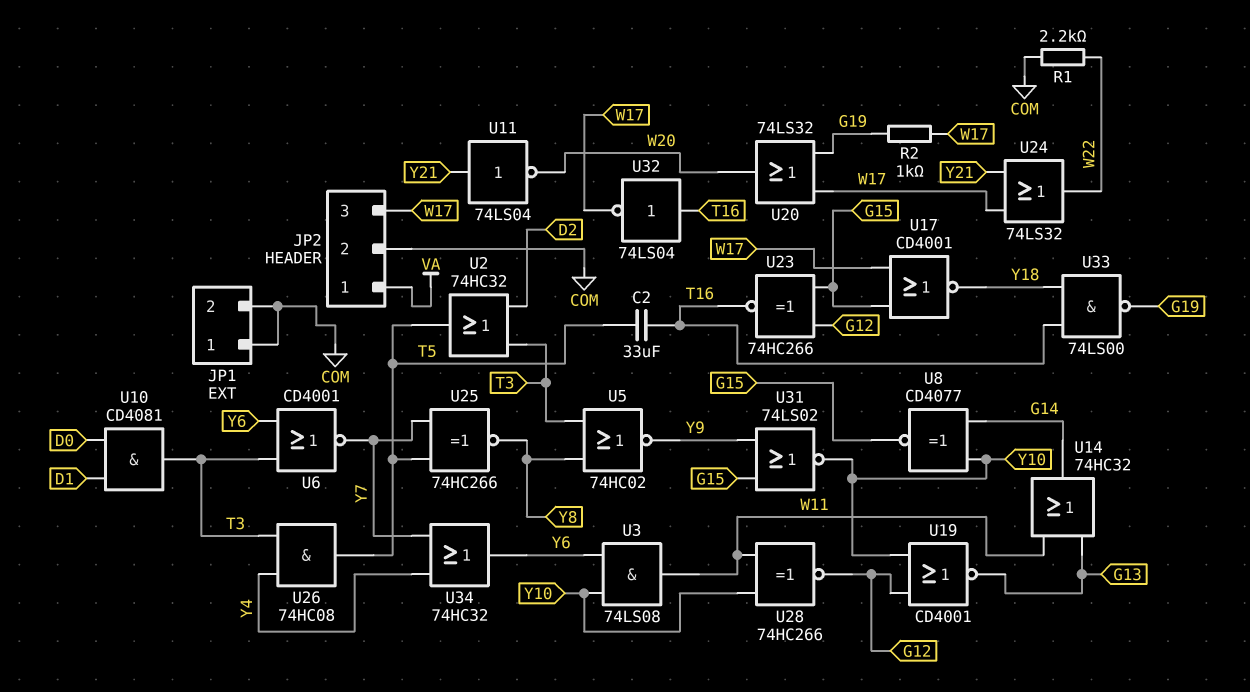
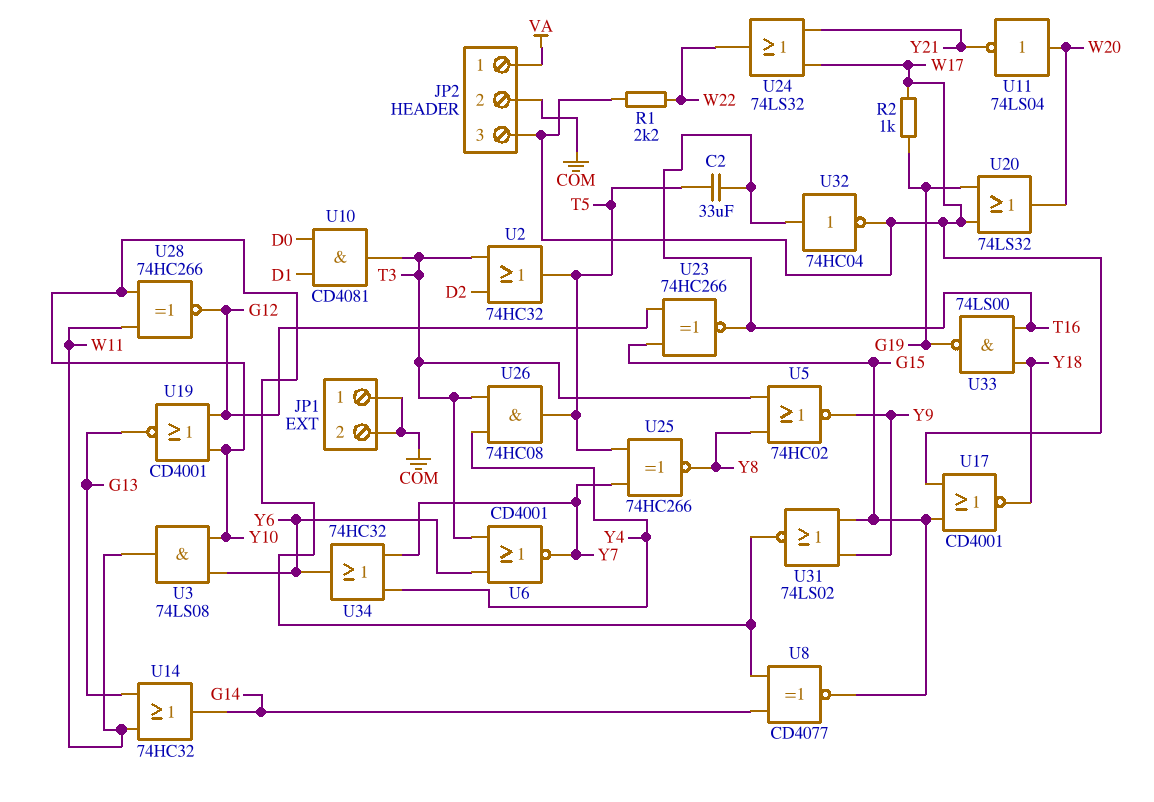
R1: 2.2k (COM, W22) -> 2.2k (W17, W22)
U11: NOT 74LS04 (in Y21, out W20) -> NOT 74LS04 (in W20, out Y21)
U32: NOT 74LS04 (in T16, out W17) -> NOT 74HC04 (in T16, out W17)

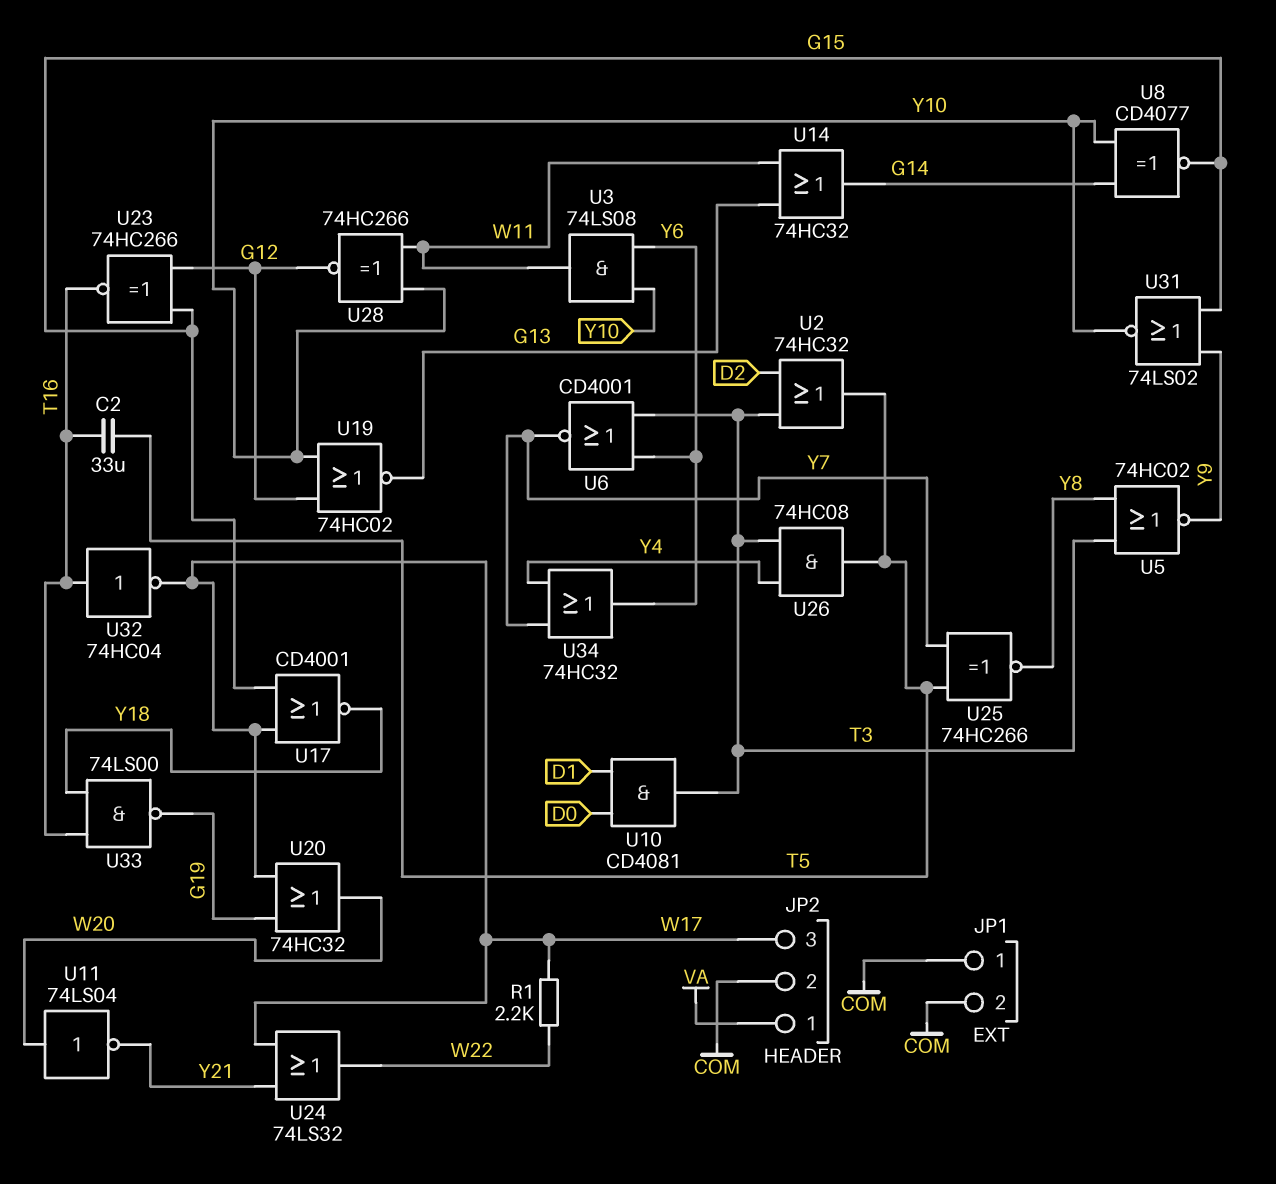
R2: 1k (G19, W17) -> none
U19: NOR CD4001 (in G12, in Y10, out G13) -> NOR 74HC02 (in G12, in Y10, out G13)
U20: OR 74LS32 (in G19, in W17, out W20) -> OR 74HC32 (in G19, in W17, out W20)

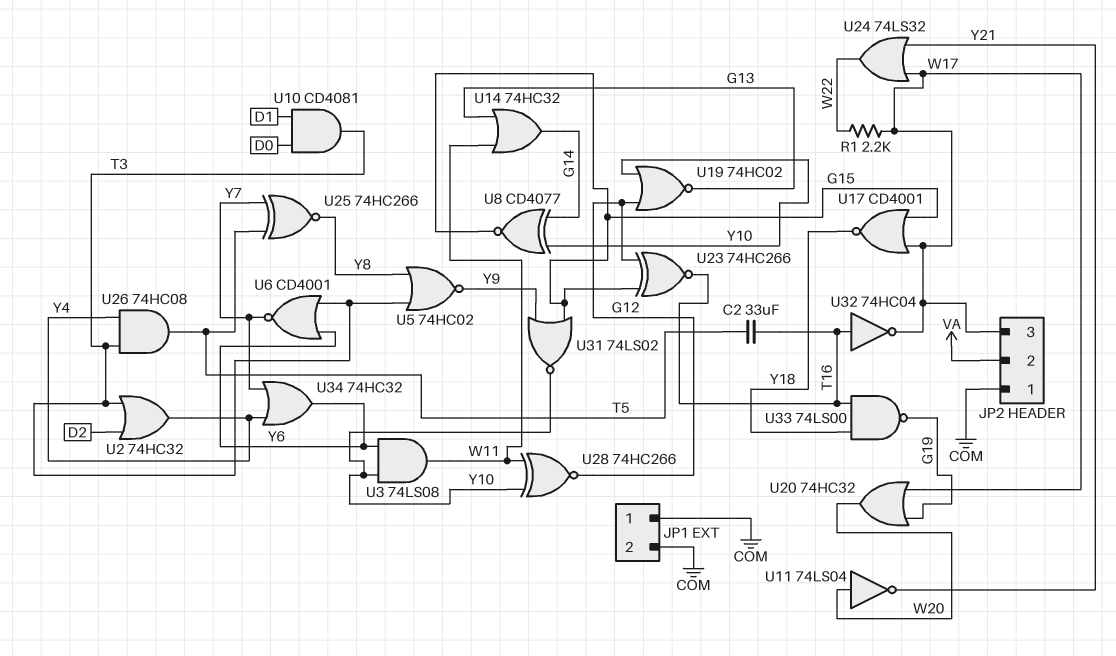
JP2 pin 1: VA -> COM
JP2 pin 2: COM -> VA
U2: OR 74HC32 (in D2, in T3, out T5) -> OR 74HC32 (in D2, in T3, out Y4)

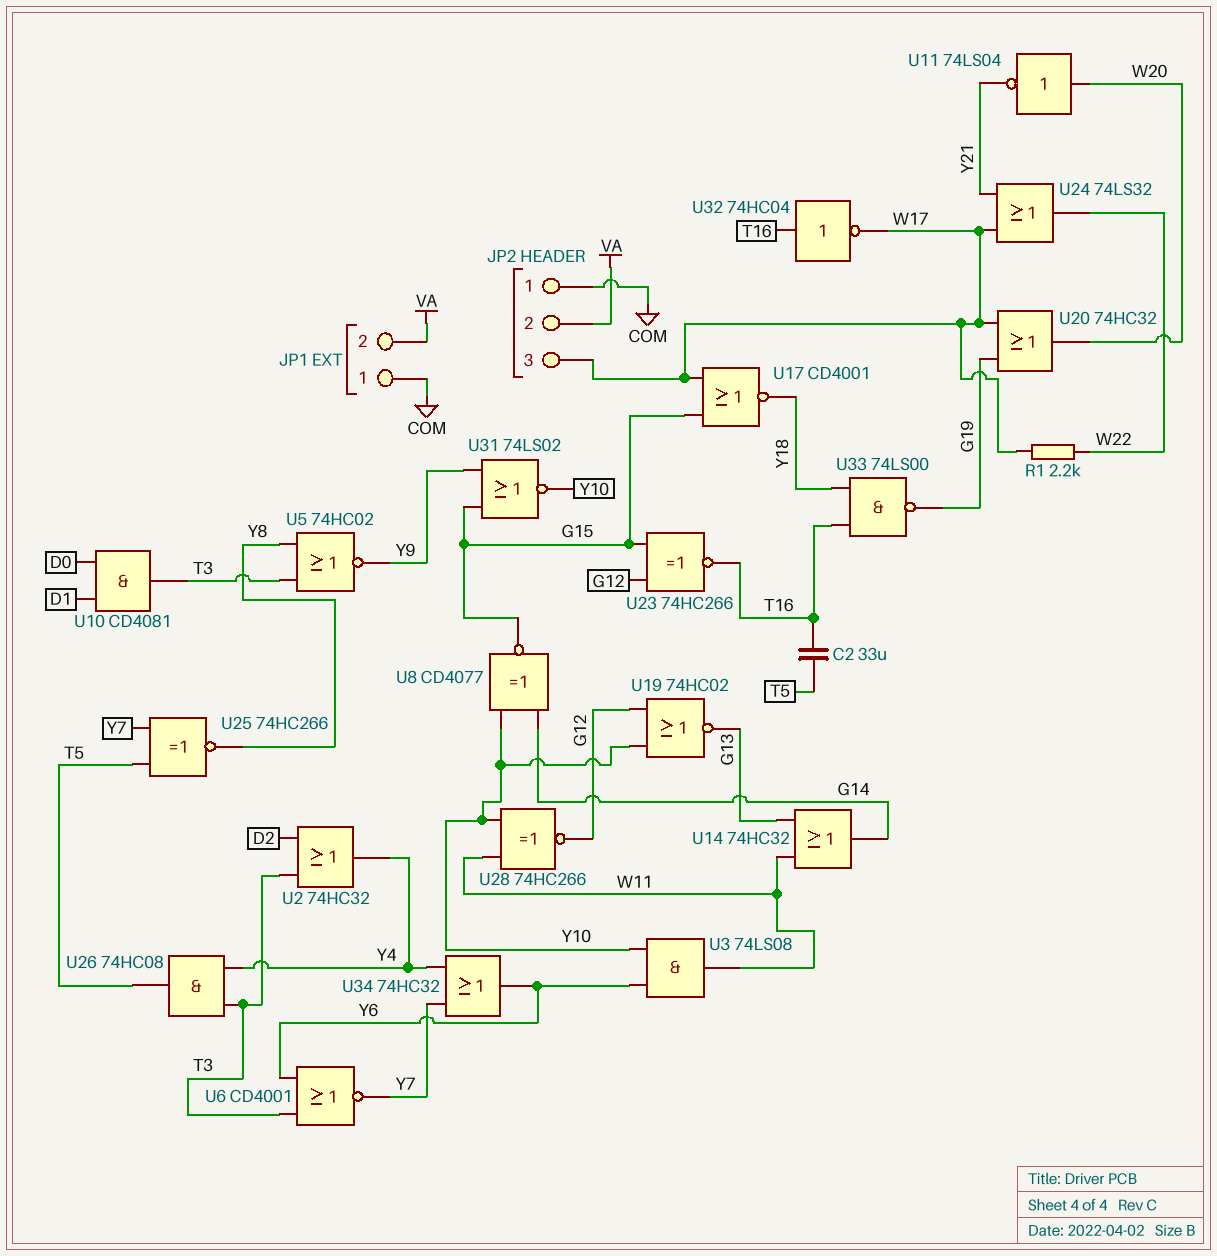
JP1 pin 2: COM -> VA

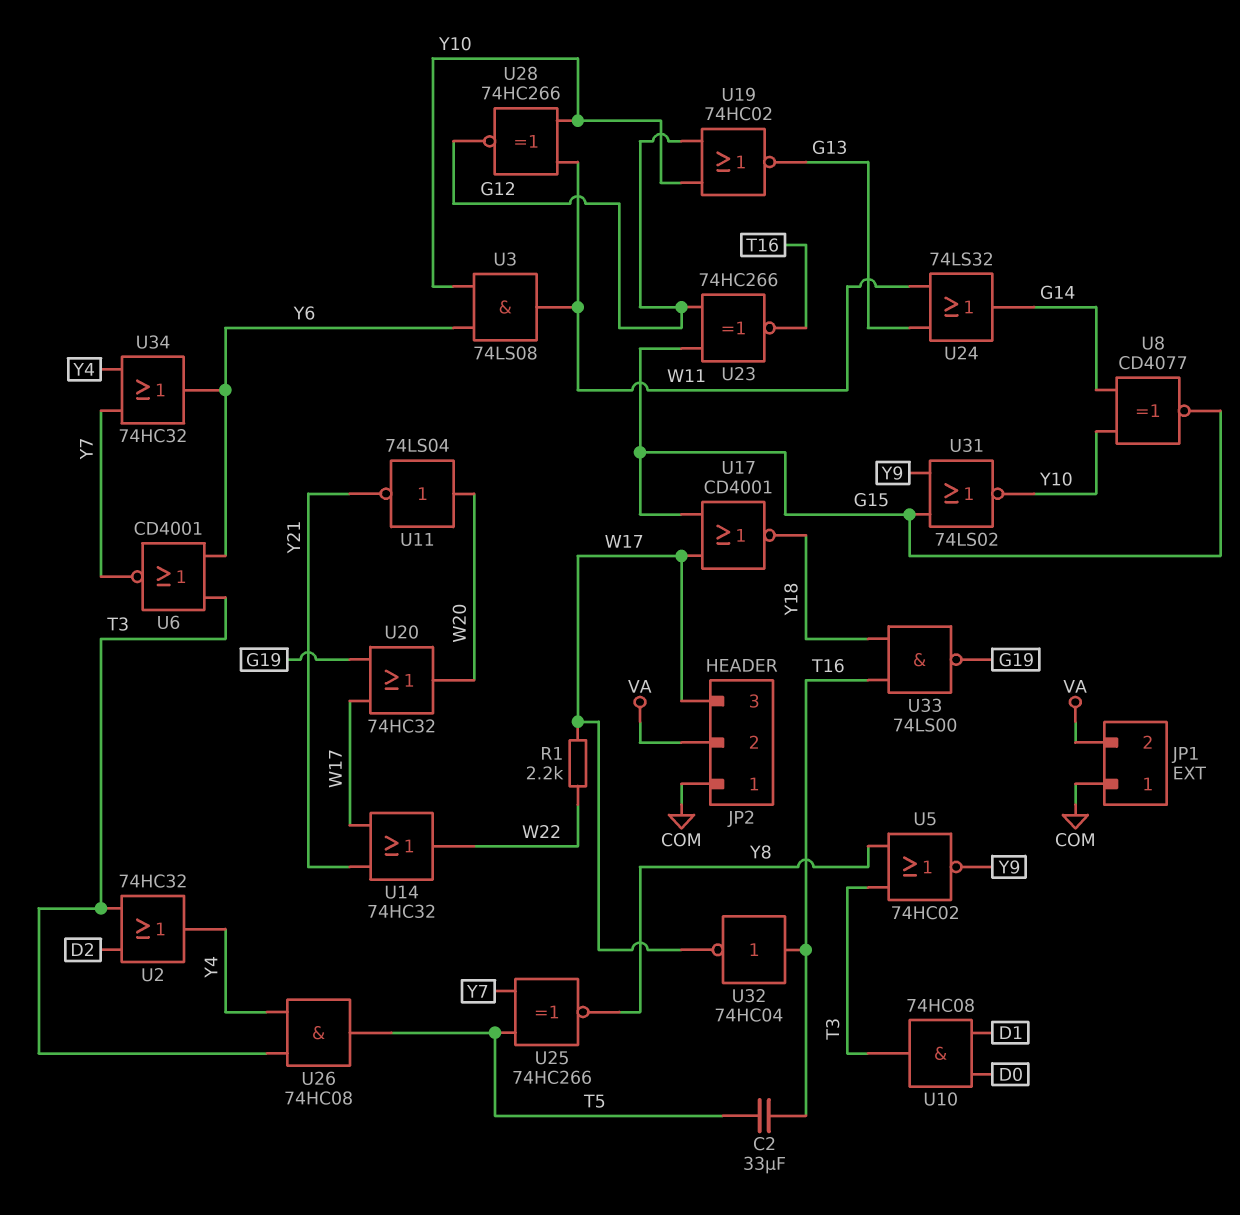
U10: AND CD4081 (in D0, in D1, out T3) -> AND 74HC08 (in D0, in D1, out T3)
U14: OR 74HC32 (in G13, in W11, out G14) -> OR 74HC32 (in W17, in Y21, out W22)
U24: OR 74LS32 (in W17, in Y21, out W22) -> OR 74LS32 (in G13, in W11, out G14)

